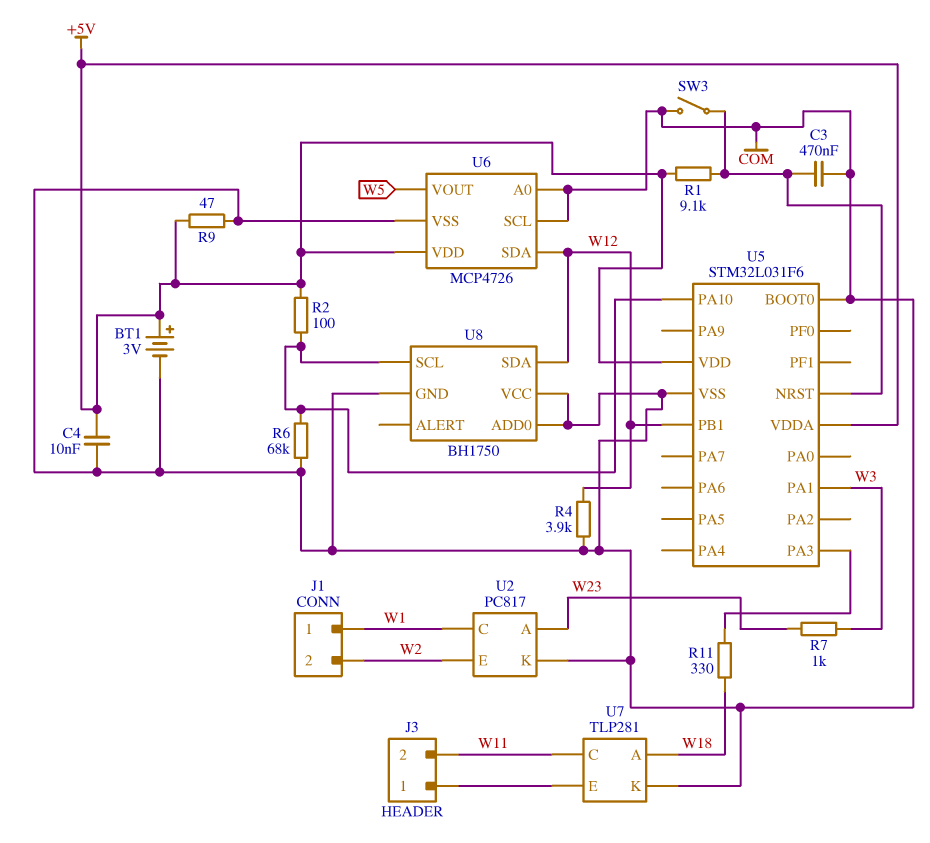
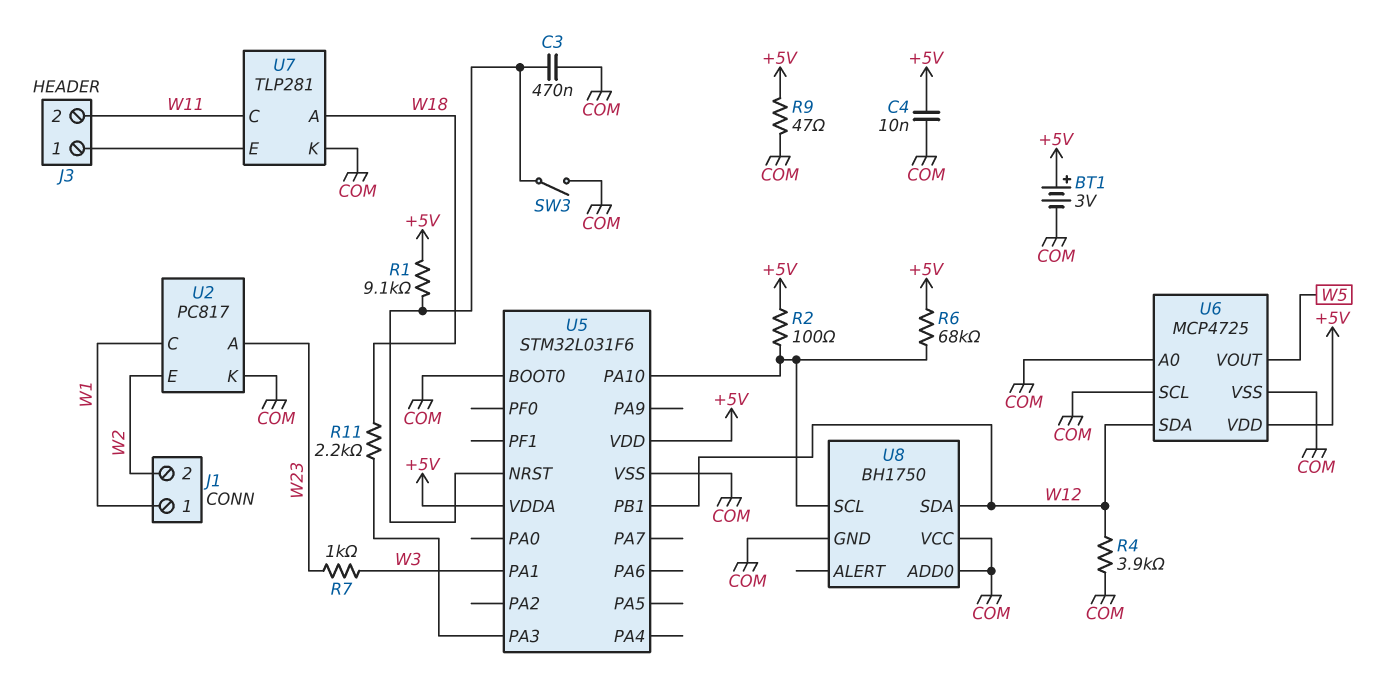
R6: 68k (COM, U5/PA10) -> 68k (+5V, U5/PA10)
R11: 330 (U5/PA3, W18) -> 2.2k (U5/PA3, W18)
U6: MCP4726 -> MCP4725

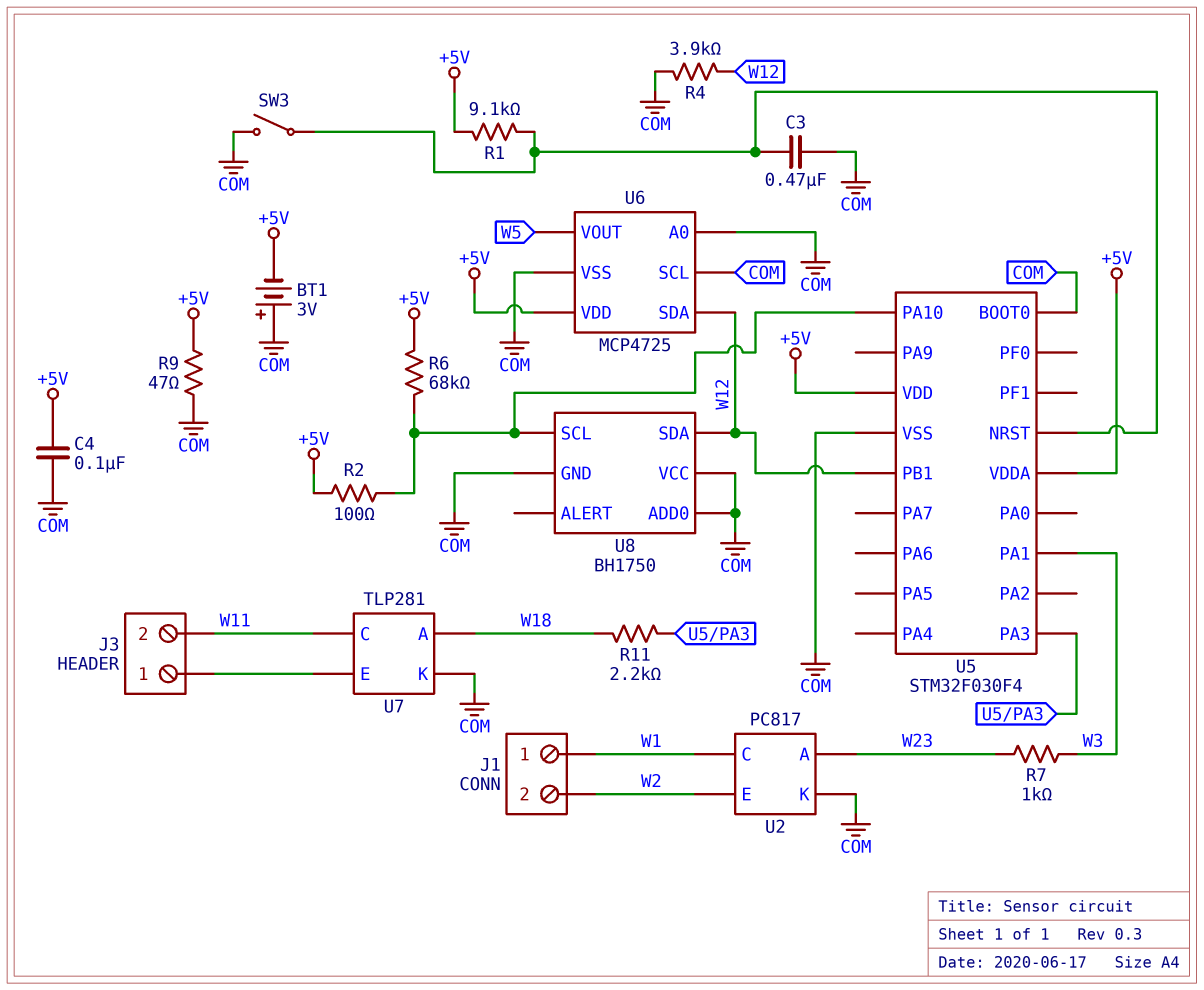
BT1: 3V (plus +5V, minus COM) -> 3V (plus COM, minus +5V)
C4: 10nF (+5V, COM) -> 100nF (+5V, COM)
U5: STM32L031F6 -> STM32F030F4

